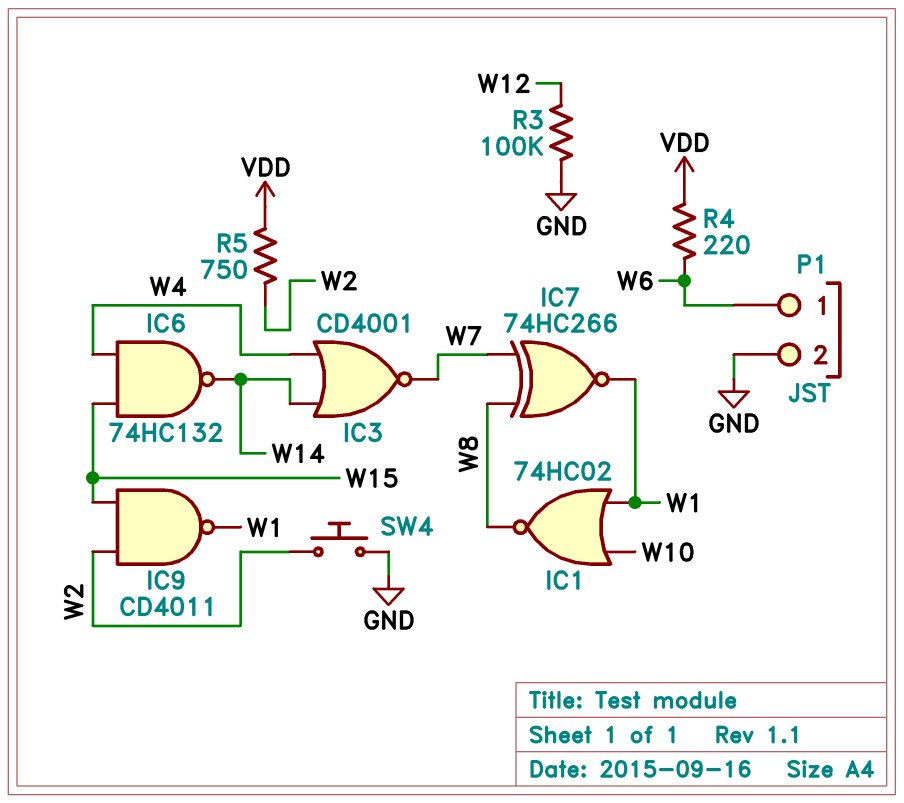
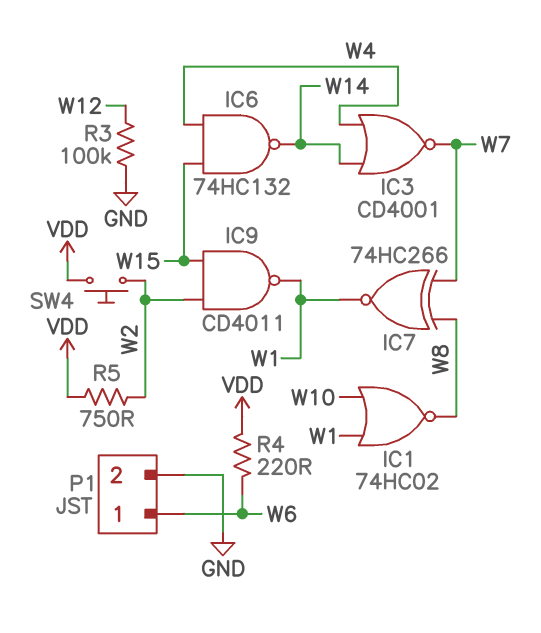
SW4: button (GND, W2) -> button (VDD, W2)

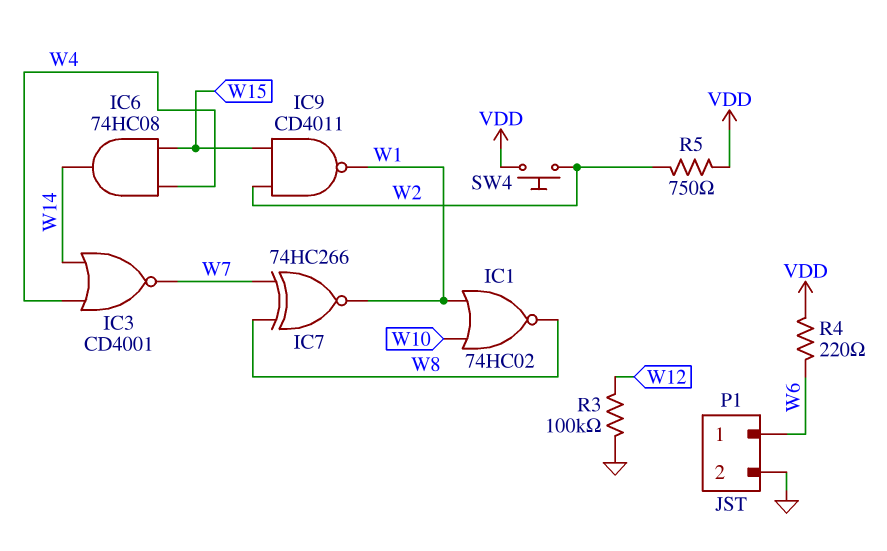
IC6: NAND 74HC132 (in W4, in W15, out W14) -> AND 74HC08 (in W4, in W15, out W14)

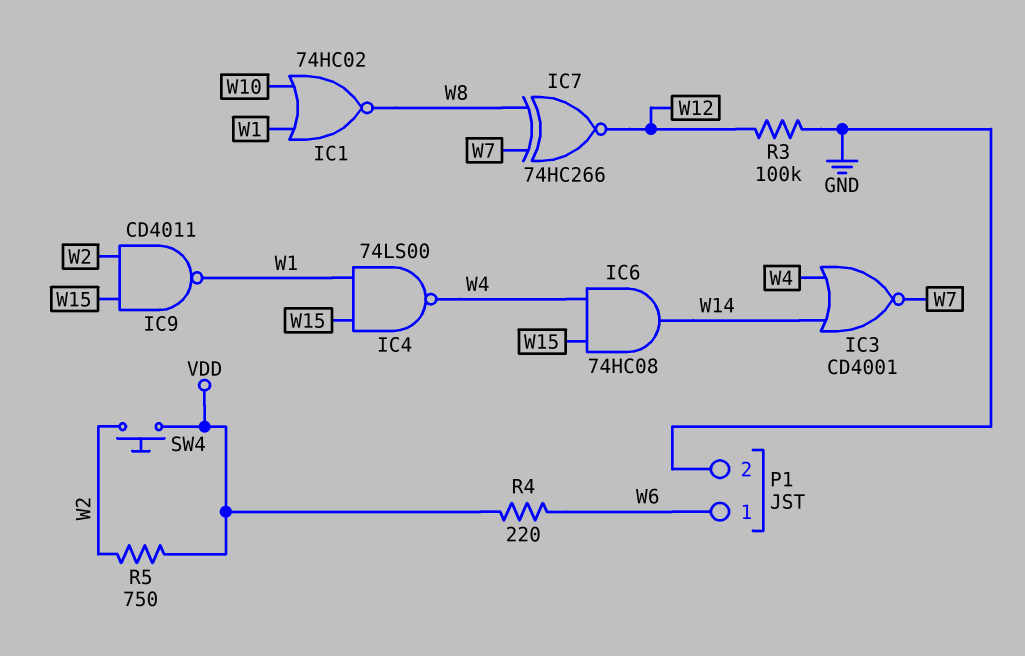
IC4: none -> NAND 74LS00 (in W1, in W15, out W4)
IC7: XNOR 74HC266 (in W7, in W8, out W1) -> XNOR 74HC266 (in W7, in W8, out W12)

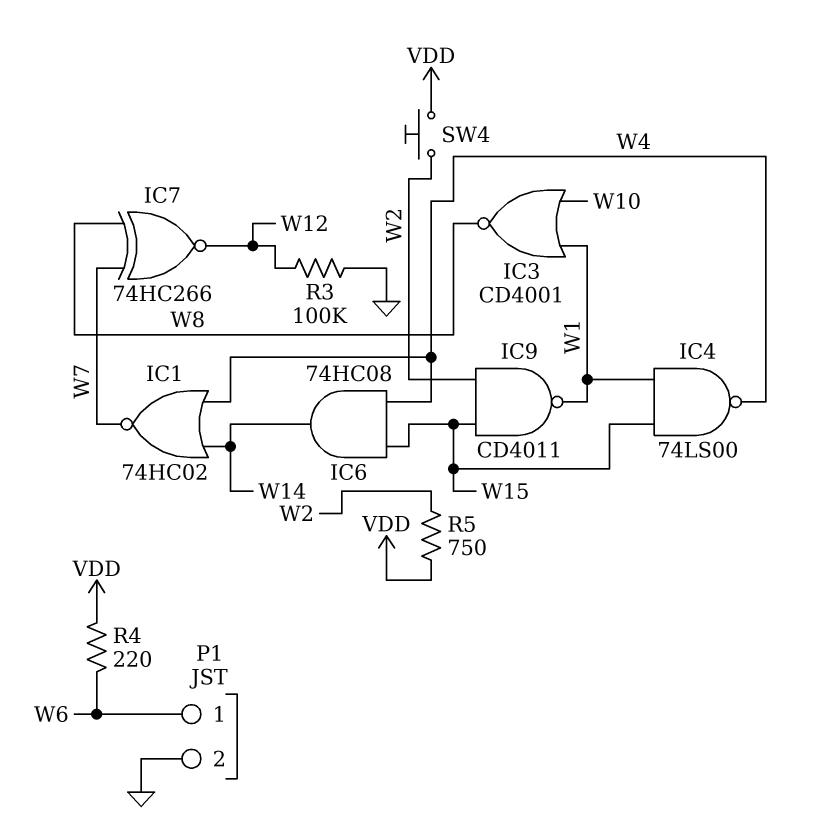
IC1: NOR 74HC02 (in W1, in W10, out W8) -> NOR 74HC02 (in W4, in W14, out W7)
IC3: NOR CD4001 (in W4, in W14, out W7) -> NOR CD4001 (in W1, in W10, out W8)

